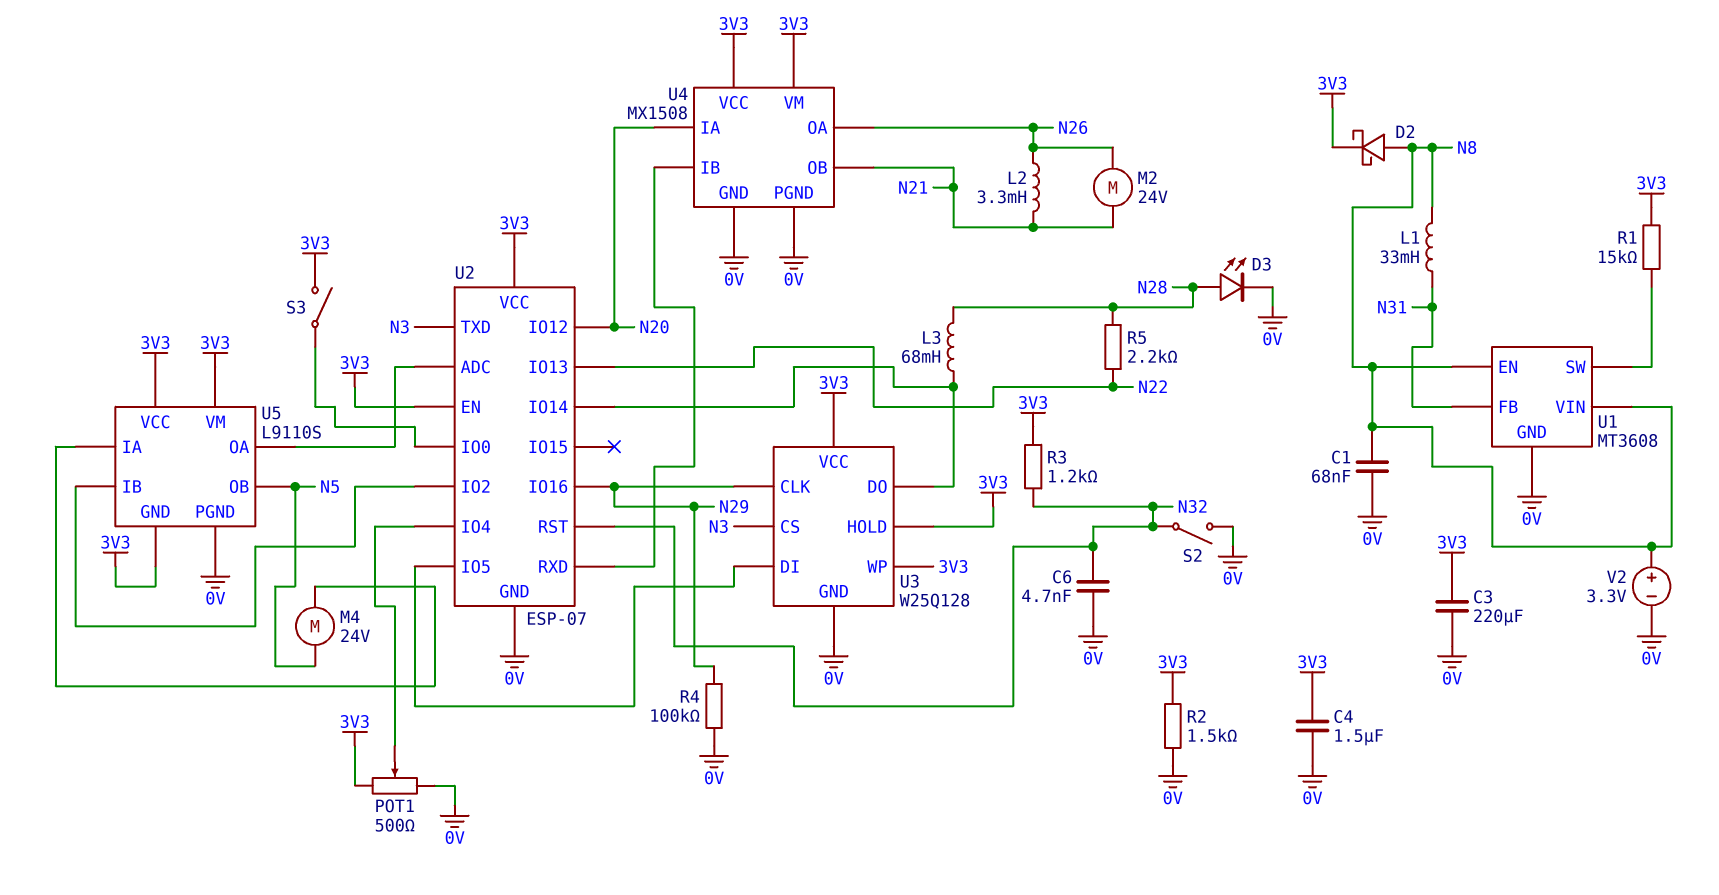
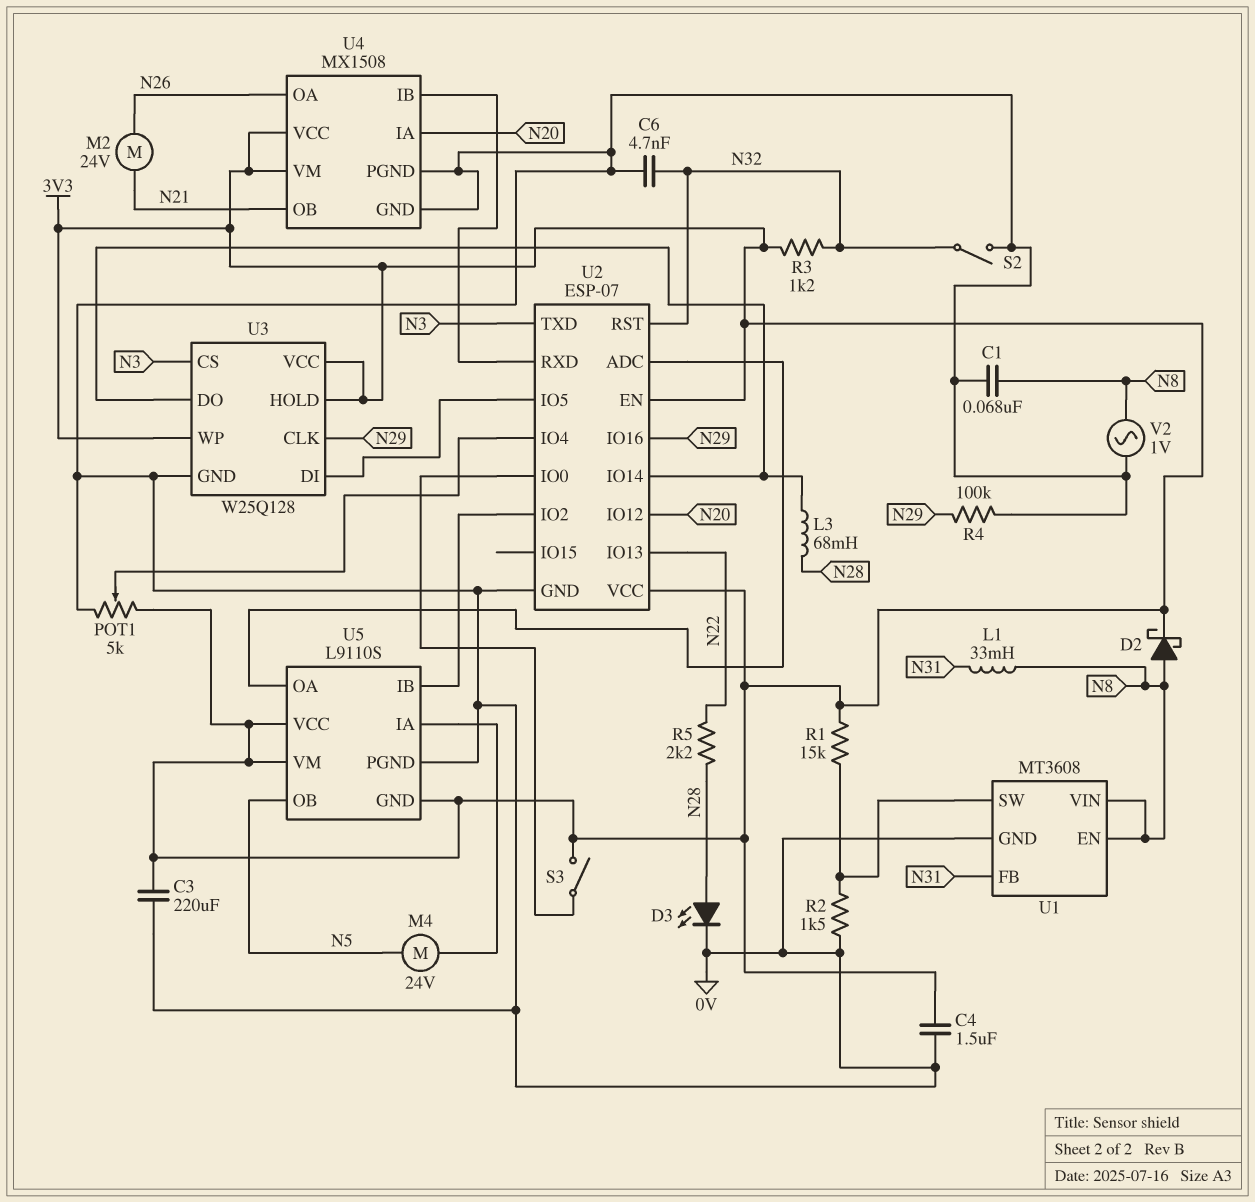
L2: 3.3mH (N21, N26) -> none
POT1: 500 (0V, 3V3, wiper U2/IO4) -> 5k (0V, 3V3, wiper U2/IO4)
R2: 1.5k (0V, 3V3) -> 1.5k (0V, U1/SW)
V2: 3.3V (plus N8, minus 0V) -> AC 1V (0V, N8)

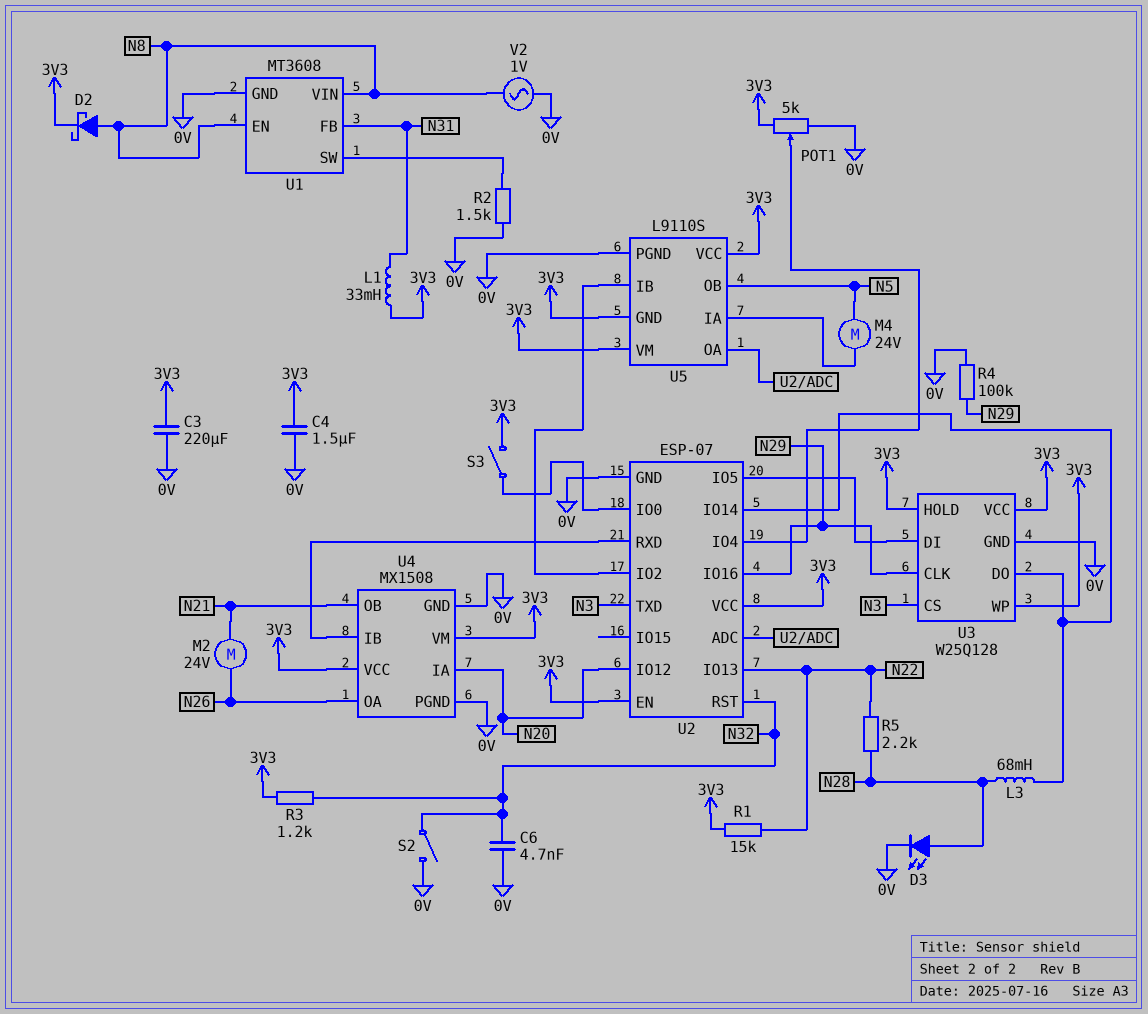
C1: 68nF (0V, N8) -> none
L1: 33mH (N8, N31) -> 33mH (3V3, N31)
R1: 15k (3V3, U1/SW) -> 15k (3V3, N22)

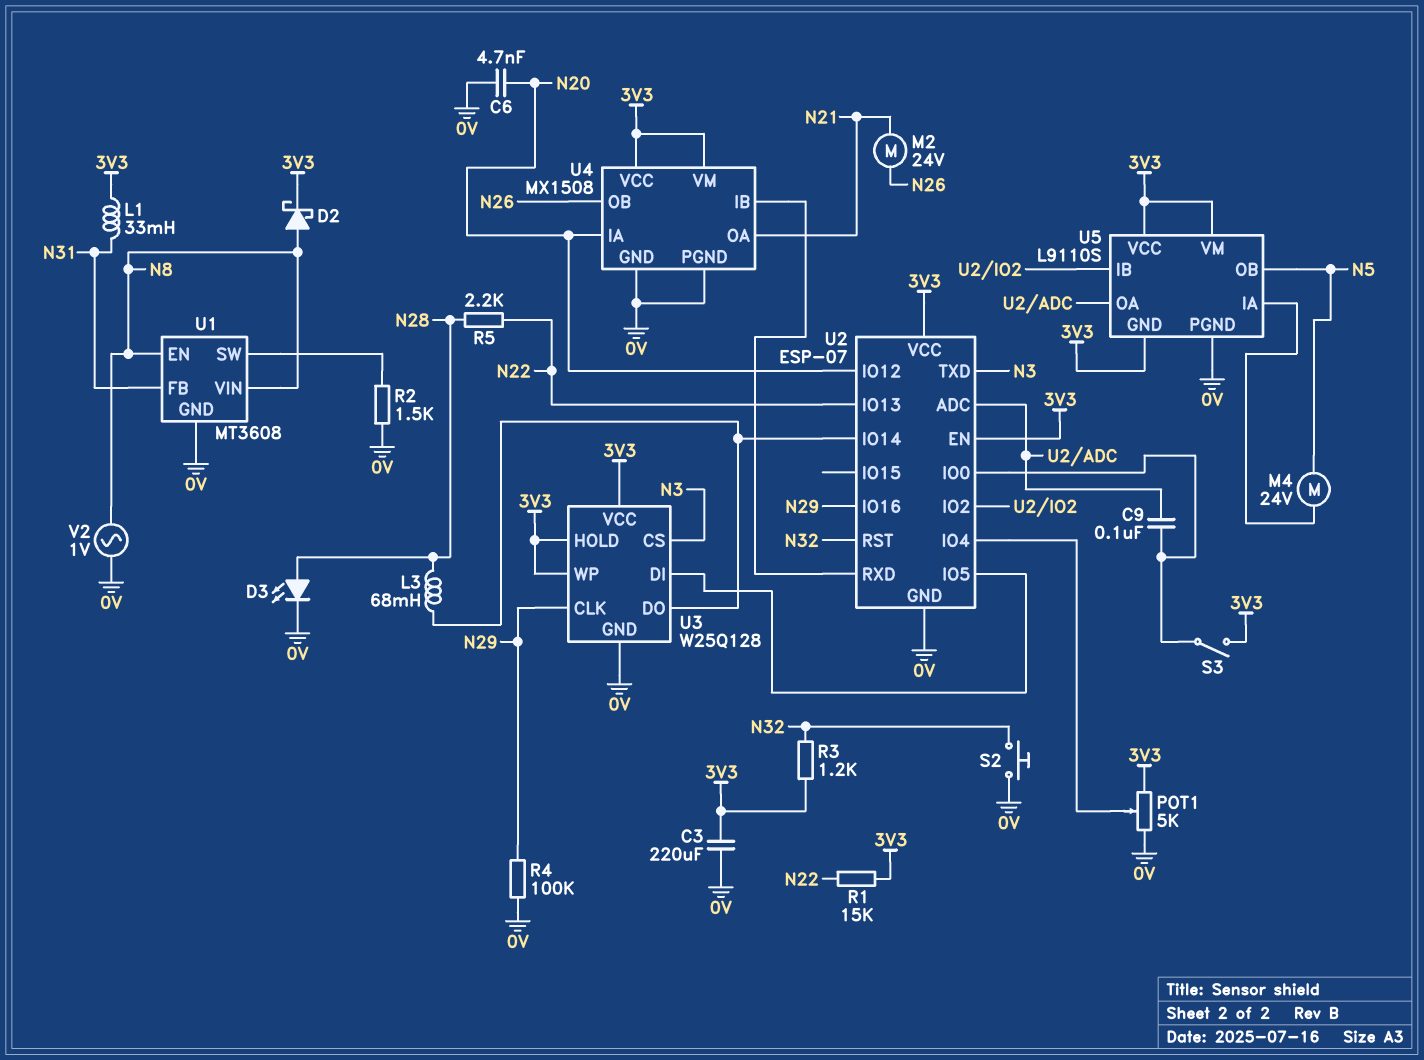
C4: 1.5uF (0V, 3V3) -> none
C6: 4.7nF (0V, N32) -> 4.7nF (0V, N20)
C9: none -> 100nF (U2/ADC, U2/IO0)
S2: switch (0V, N32) -> button (0V, N32)
U4 pin OA: N26 -> N21
U4 pin OB: N21 -> N26

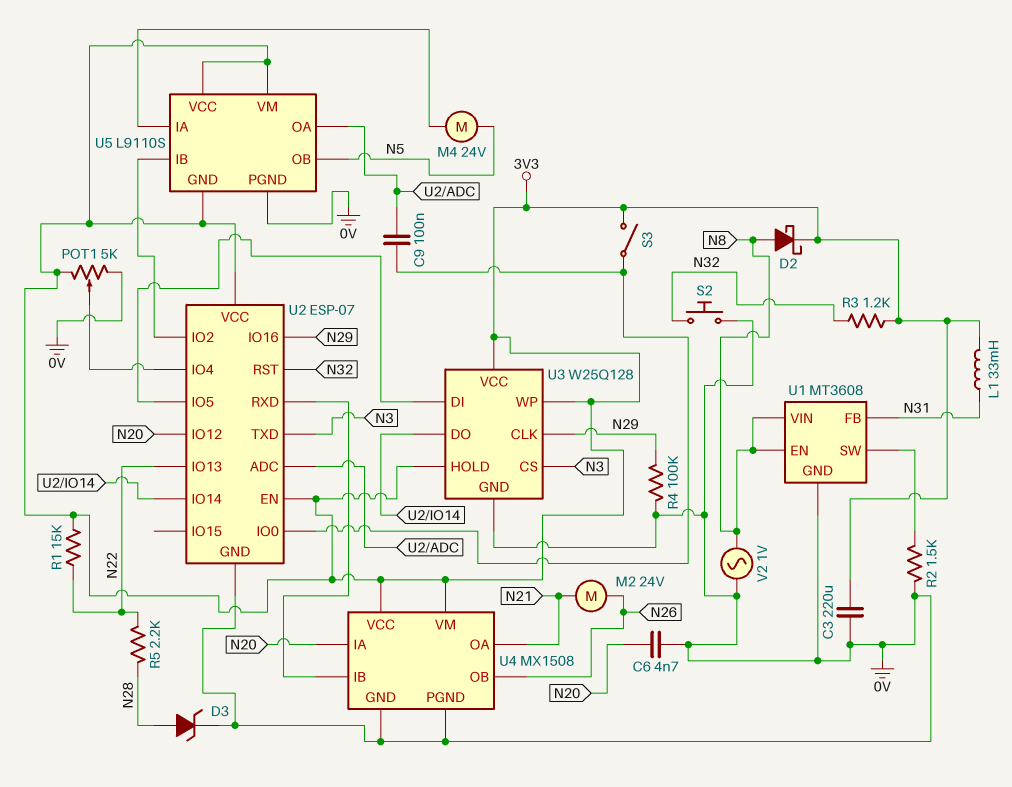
D3: LED (A N28, K 0V) -> zener (A N28, K 0V)
L3: 68mH (N28, U2/IO14) -> none

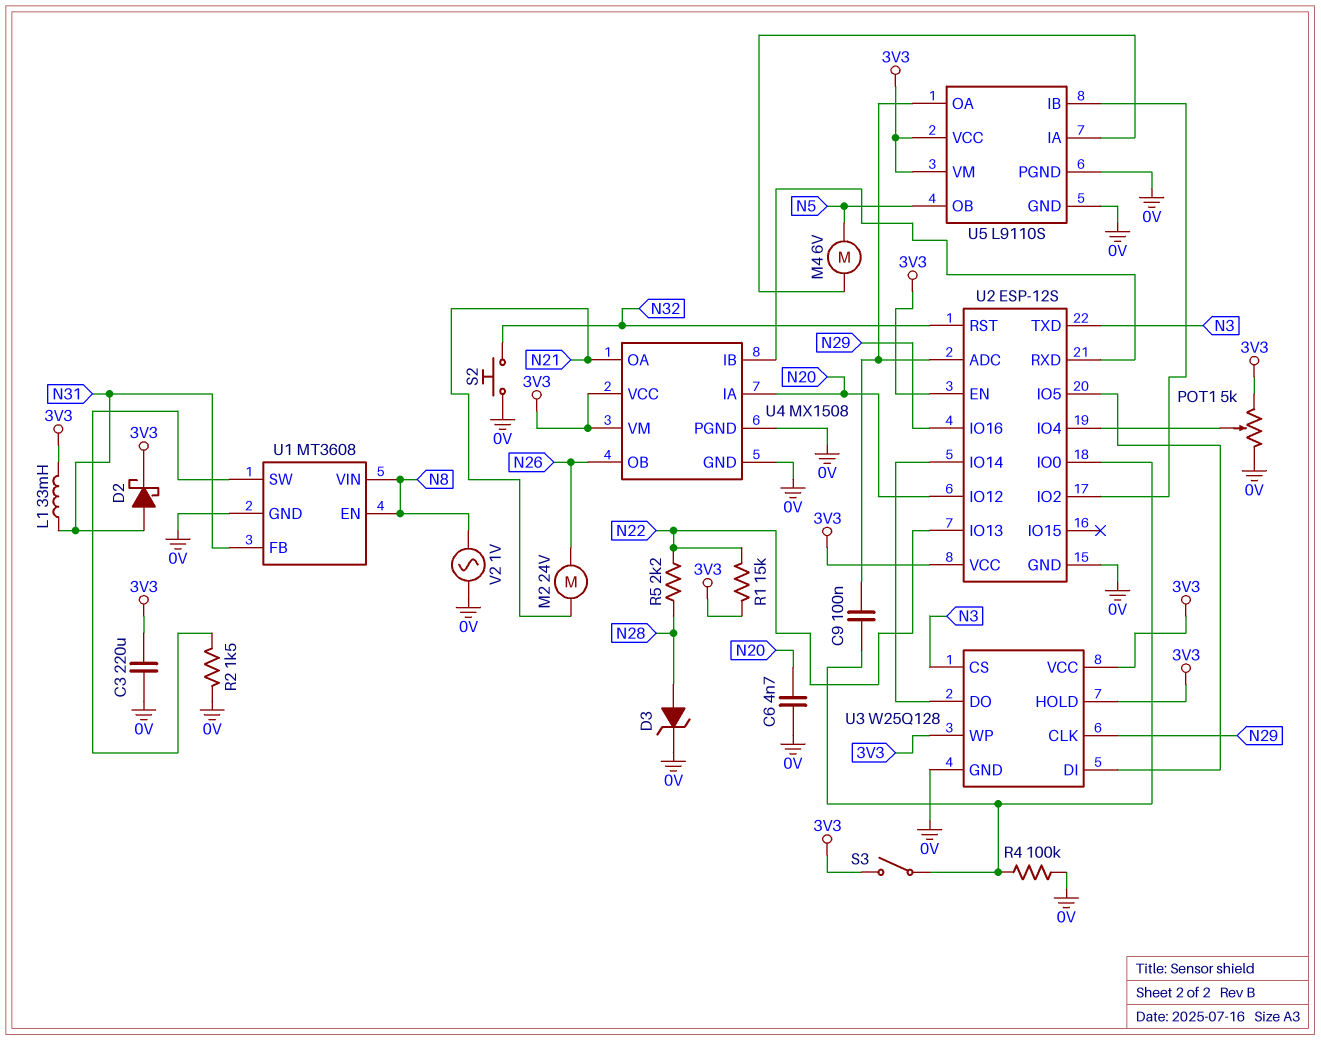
D2: schottky (A N8, K 3V3) -> schottky (A N31, K 3V3)
M4: motor 24V (N5, U5/IA) -> motor 6V (N5, U5/IA)
R3: 1.2k (3V3, N32) -> none
R4: 100k (0V, N29) -> 100k (0V, U2/IO0)
U2: ESP-07 -> ESP-12S
U5 pin GND: 3V3 -> 0V

